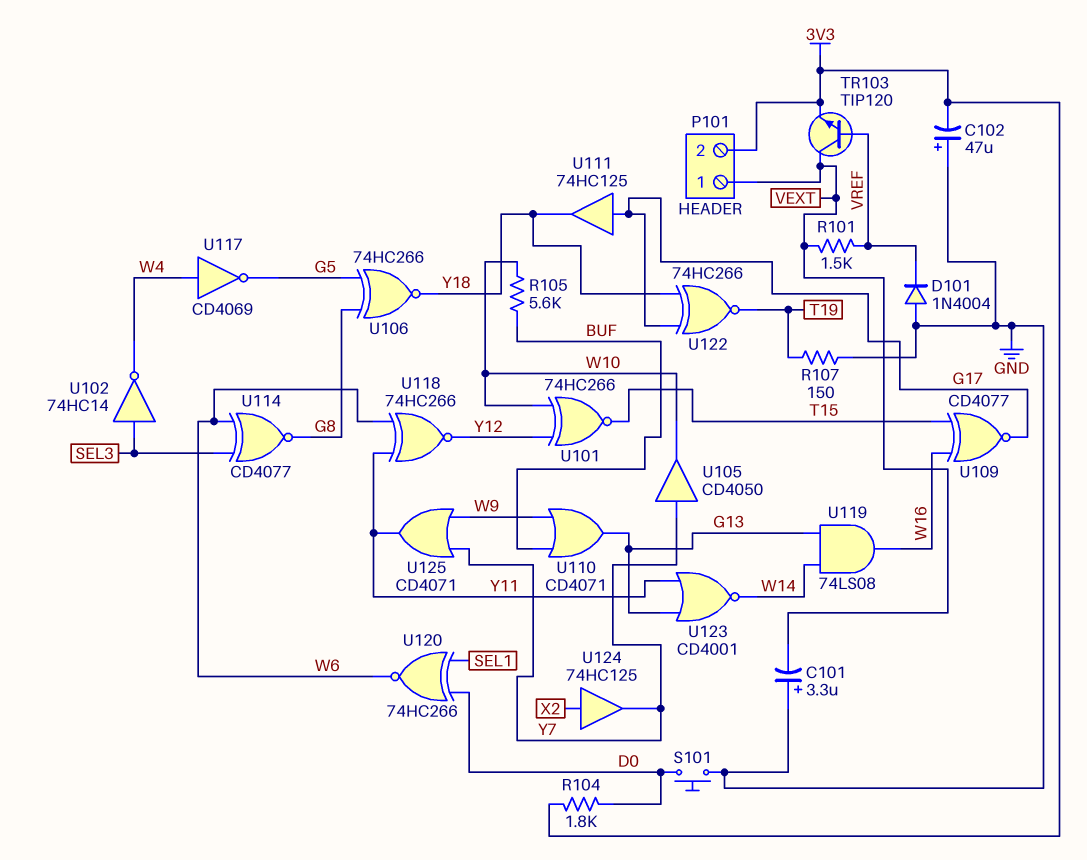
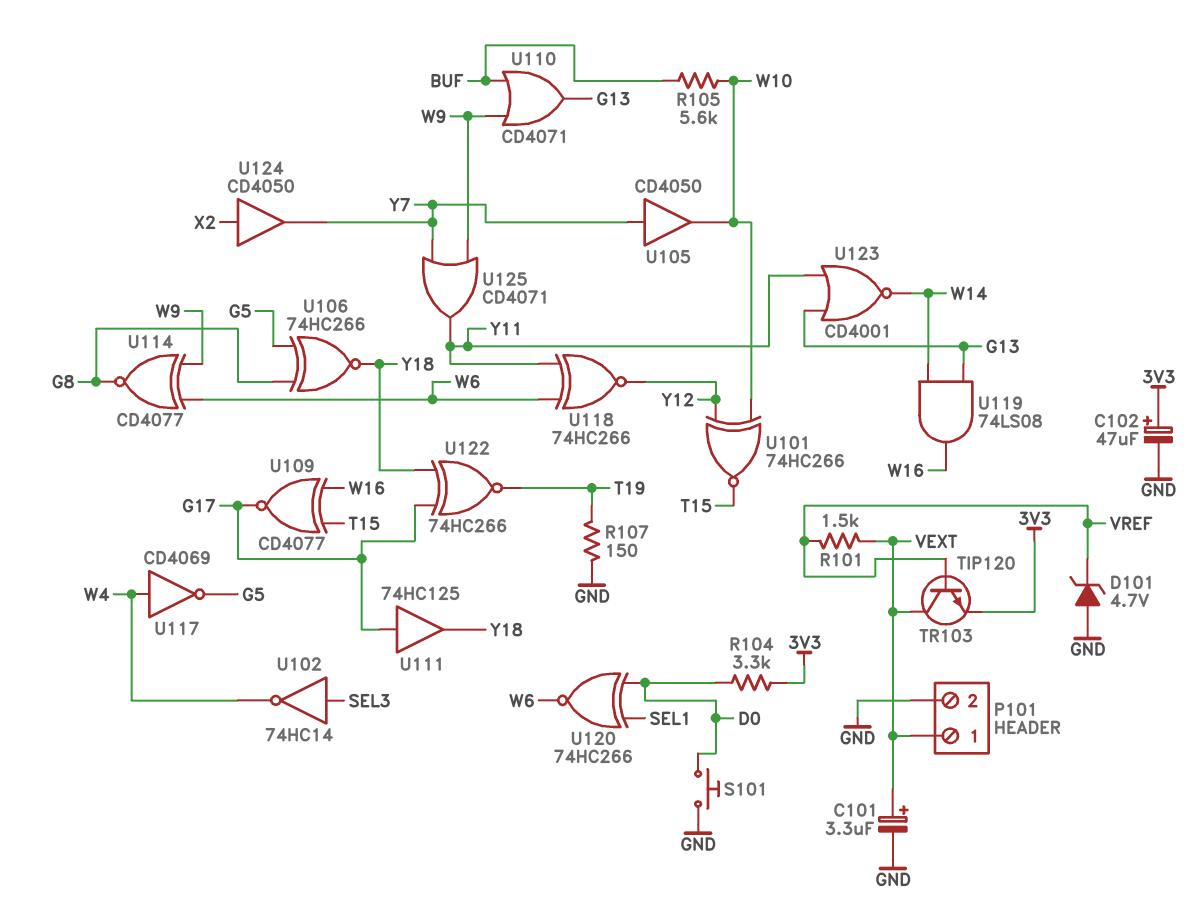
C101: 3.3uF (plus GND, minus VEXT) -> 3.3uF (plus VEXT, minus GND)
C102: 47uF (plus GND, minus 3V3) -> 47uF (plus 3V3, minus GND)
D101: diode 1N4004 (A GND, K VREF) -> zener 4.7V (A GND, K VREF)
P101 pin 2: 3V3 -> GND
R104: 1.8k (3V3, D0) -> 3.3k (3V3, D0)
U114: XNOR CD4077 (in SEL3, in W6, out G8) -> XNOR CD4077 (in W6, in W9, out G8)
U124: buffer 74HC125 (in X2, out Y7) -> buffer CD4050 (in X2, out Y7)

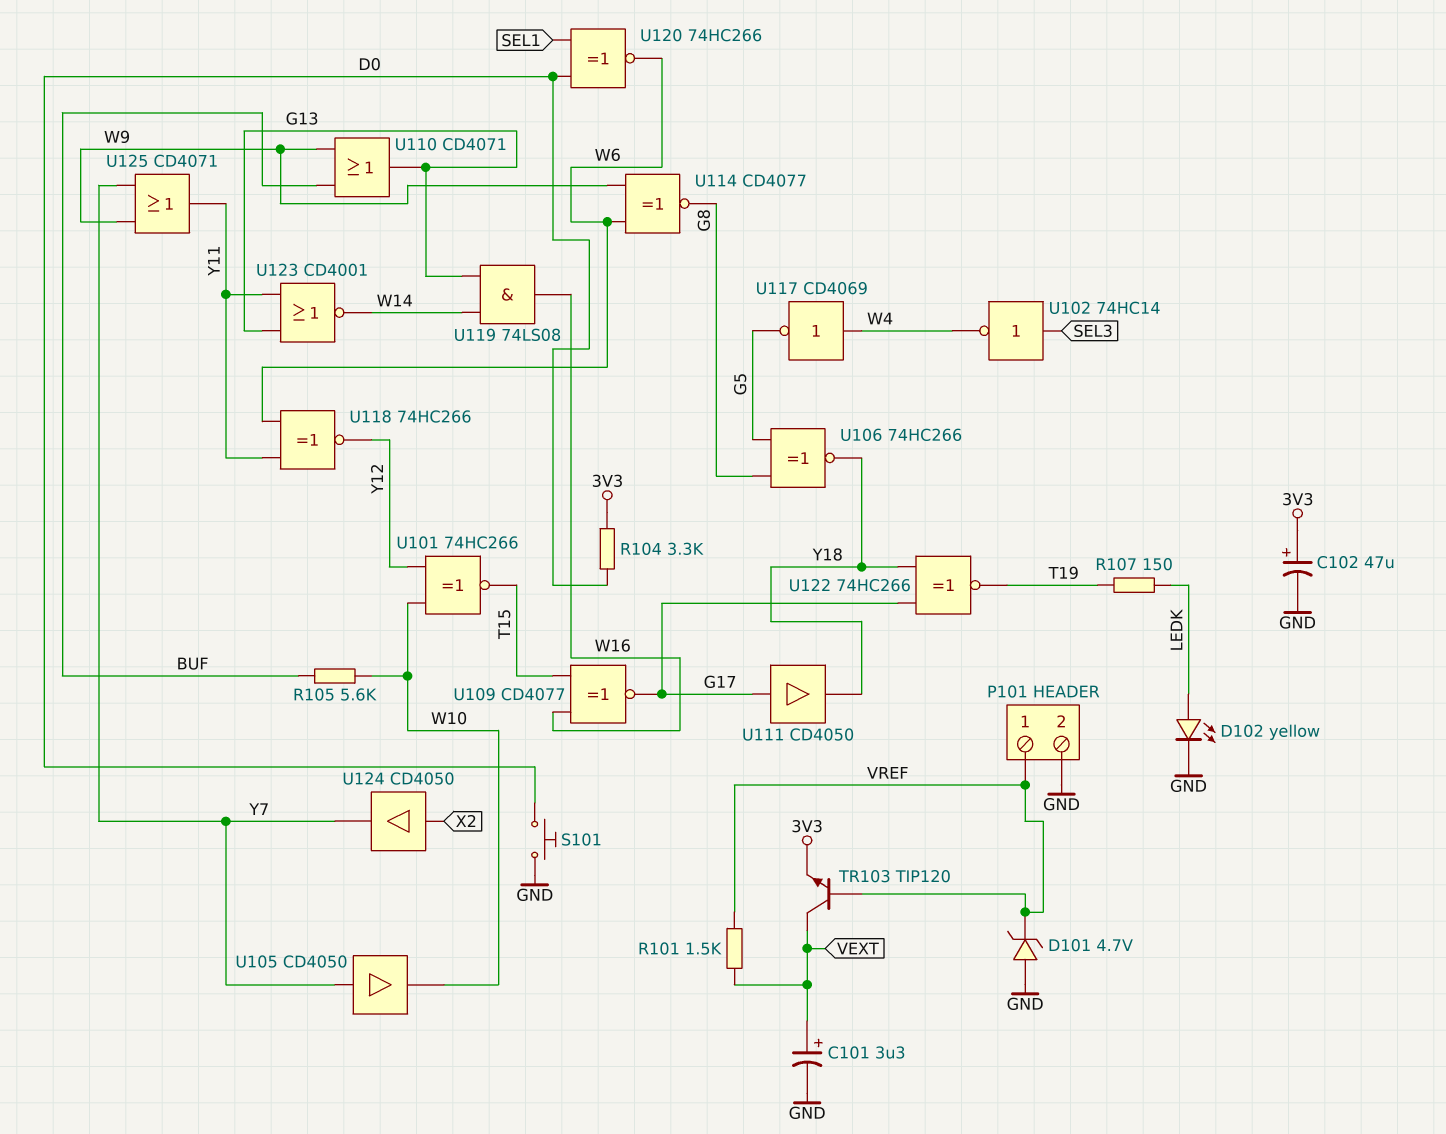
D102: none -> LED yellow (A LEDK, K GND)
P101 pin 1: VEXT -> VREF
R107: 150 (GND, T19) -> 150 (LEDK, T19)
U111: buffer 74HC125 (in G17, out Y18) -> buffer CD4050 (in G17, out Y18)

